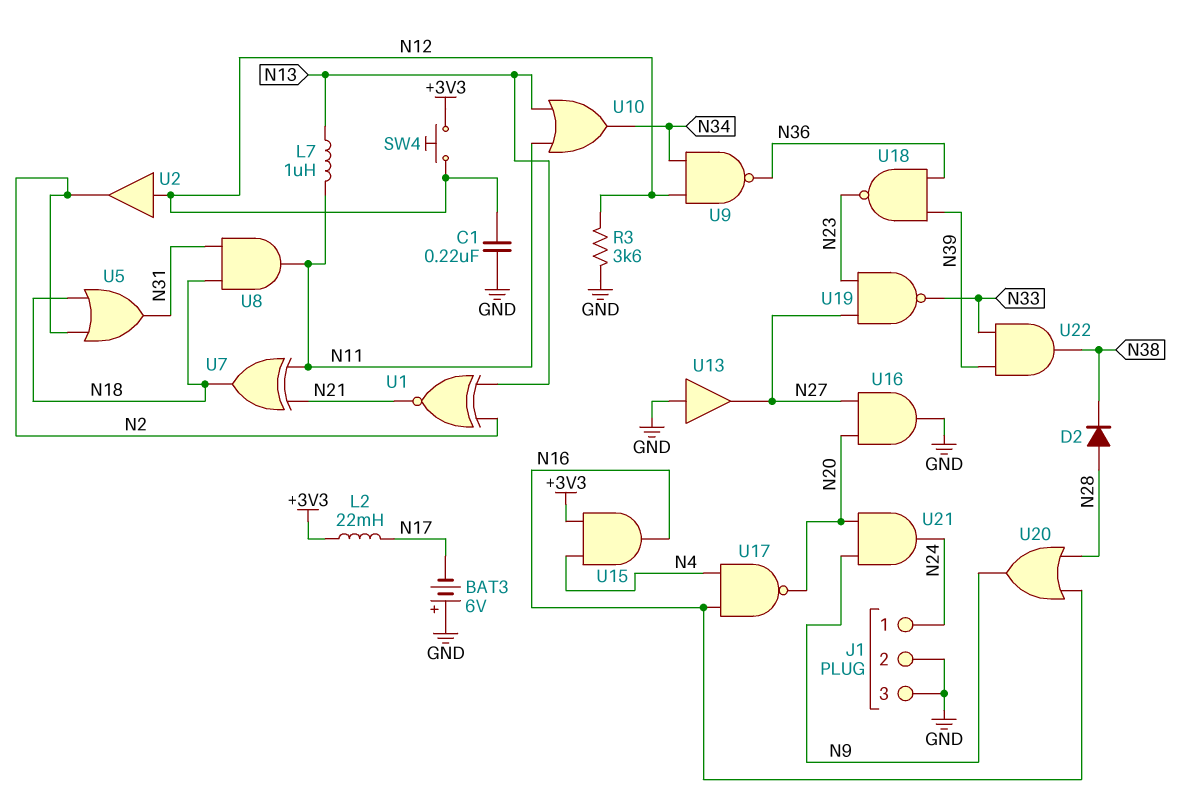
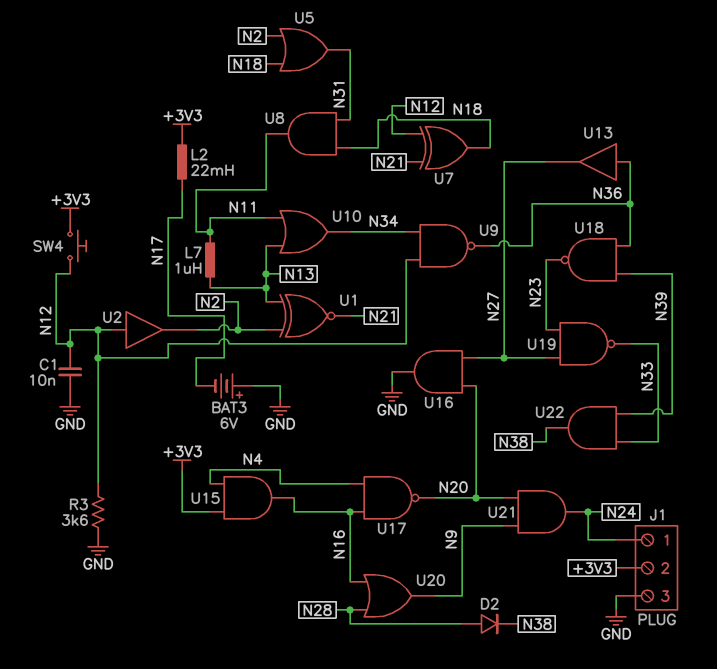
C1: 220nF (GND, N12) -> 10nF (GND, N12)
J1 pin 2: GND -> +3V3
U7: XOR (in N11, in N21, out N18) -> XOR (in N12, in N21, out N18)
U13: buffer (in GND, out N27) -> buffer (in N36, out N27)

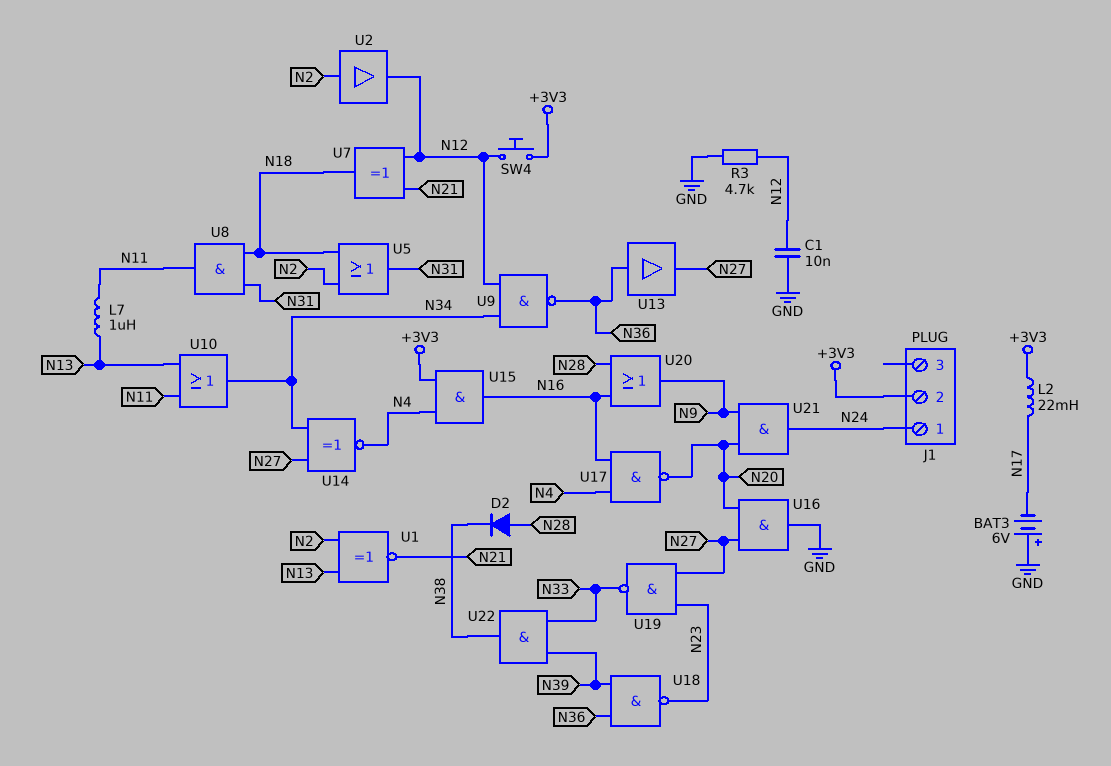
J1 pin 3: GND -> none
R3: 3.6k (GND, N12) -> 4.7k (GND, N12)
U2: buffer (in N12, out N2) -> buffer (in N2, out N12)
U14: none -> XNOR (in N27, in N34, out N4)

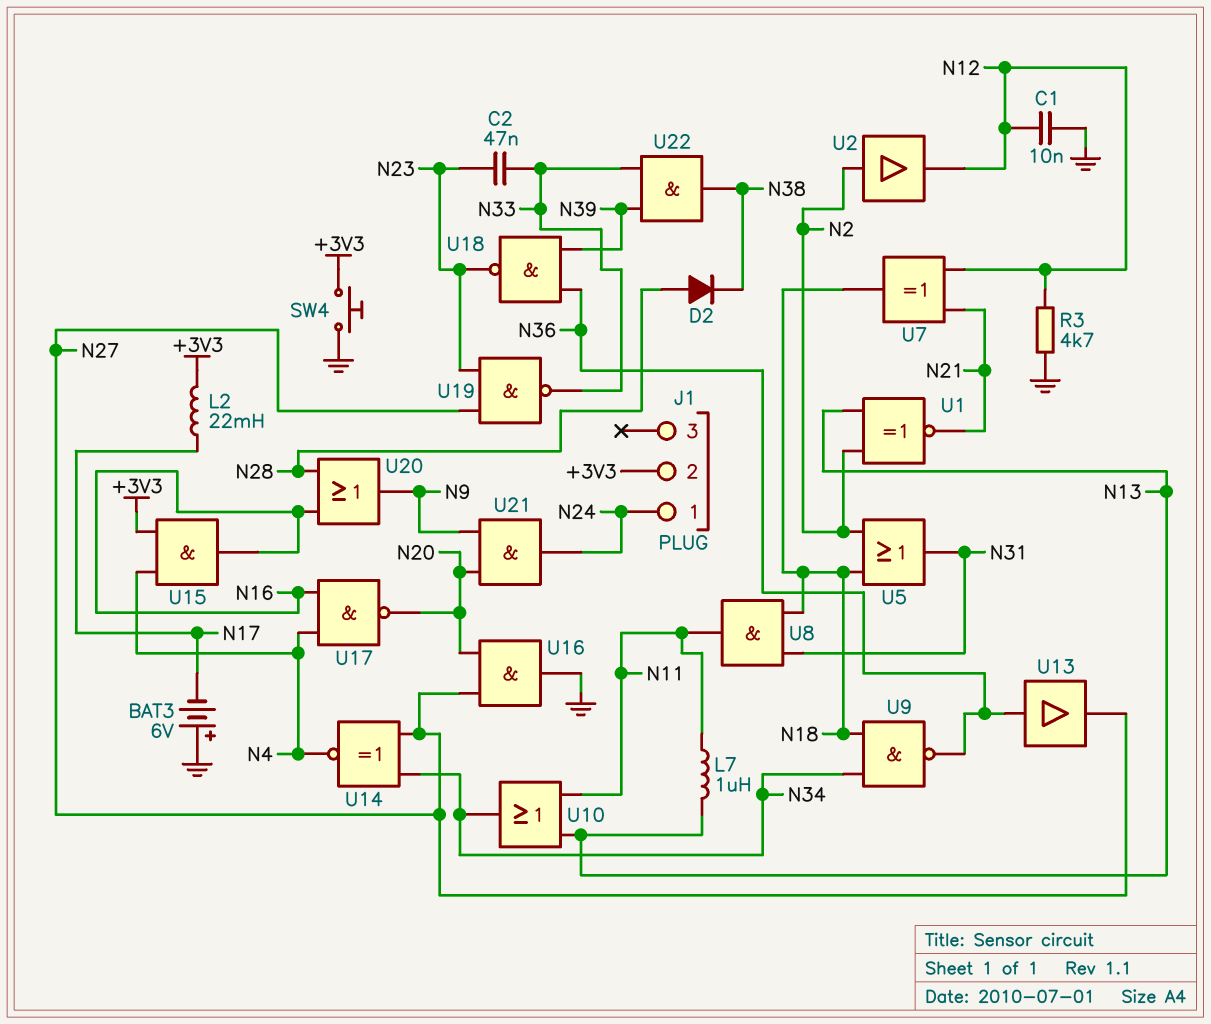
C2: none -> 47nF (N23, N33)
SW4: button (+3V3, N12) -> button (+3V3, GND)
U9: NAND (in N12, in N34, out N36) -> NAND (in N18, in N34, out N36)

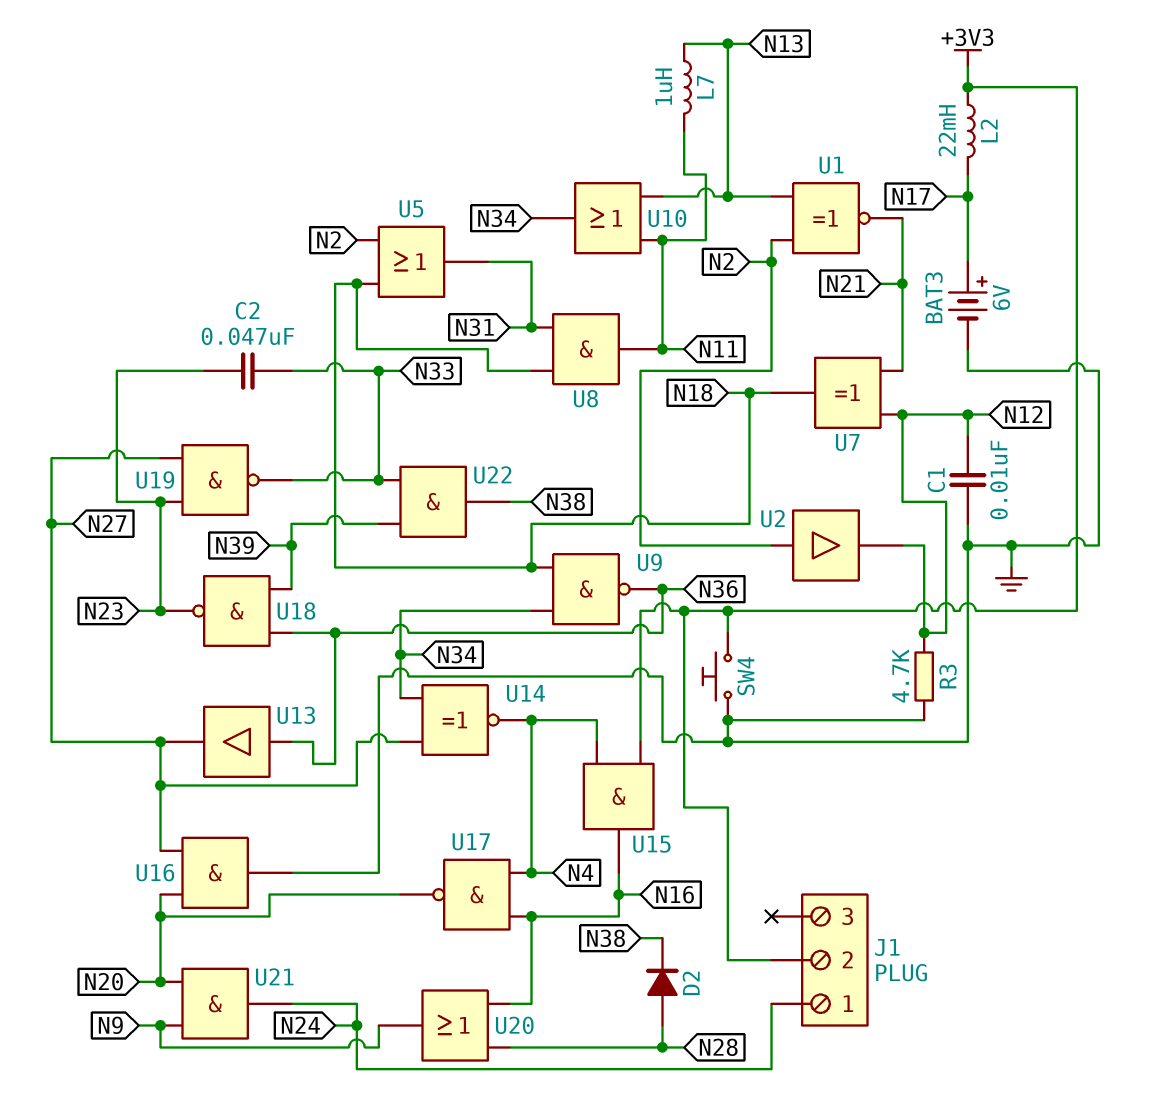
BAT3: 6V (plus GND, minus N17) -> 6V (plus N17, minus GND)

